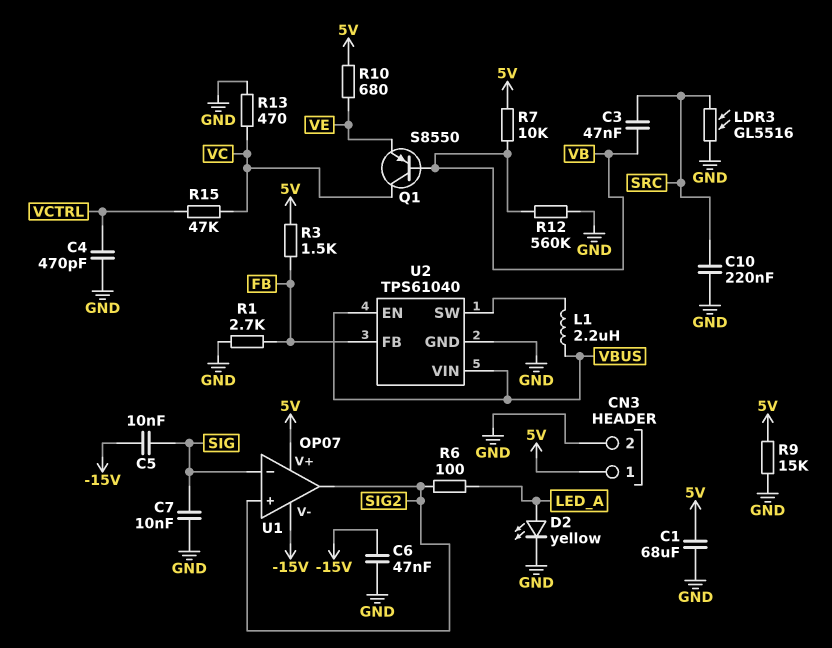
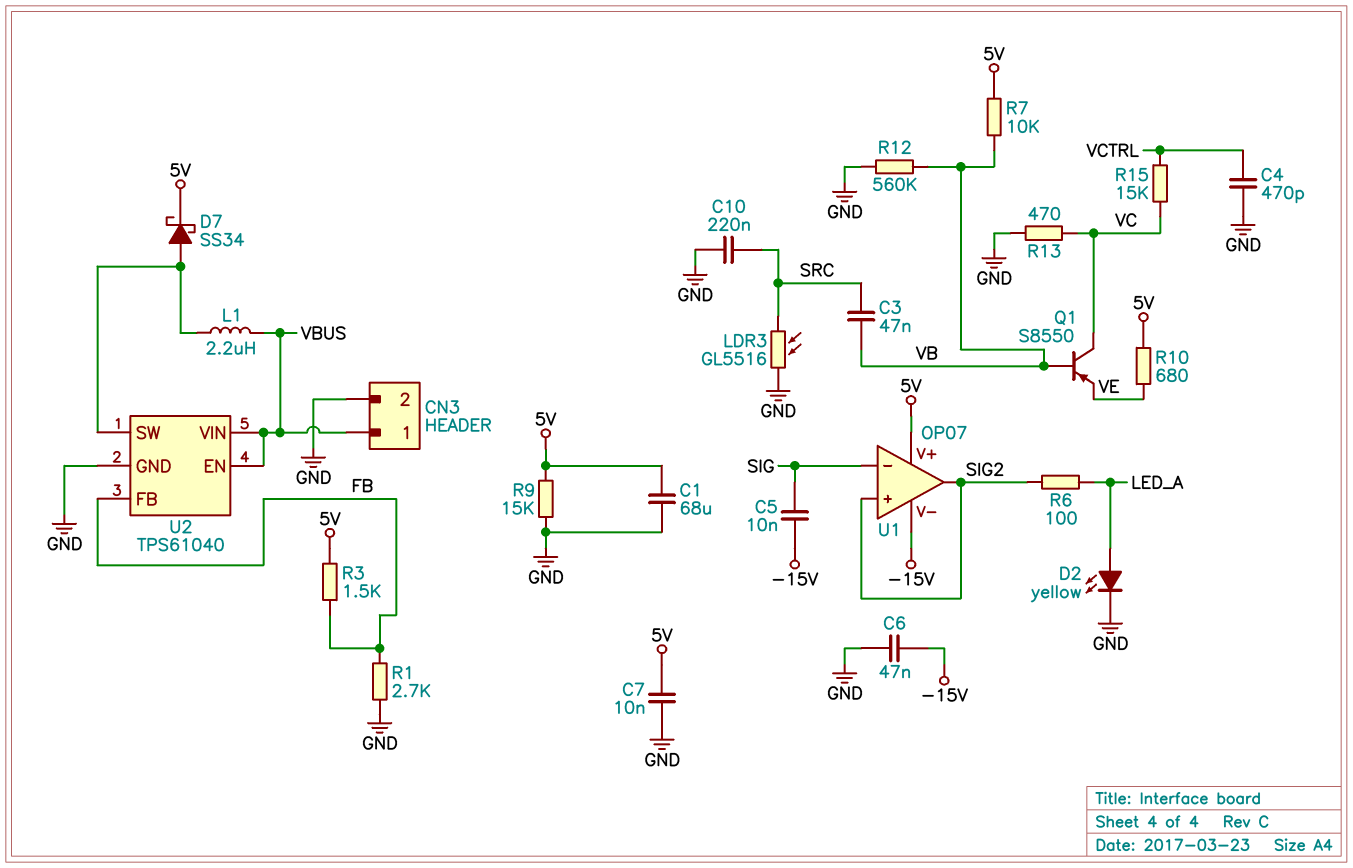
C7: 10nF (GND, SIG) -> 10nF (5V, GND)
CN3 pin 1: 5V -> VBUS
D7: none -> schottky SS34 (A U2/SW, K 5V)
R15: 47k (VC, VCTRL) -> 15k (VC, VCTRL)

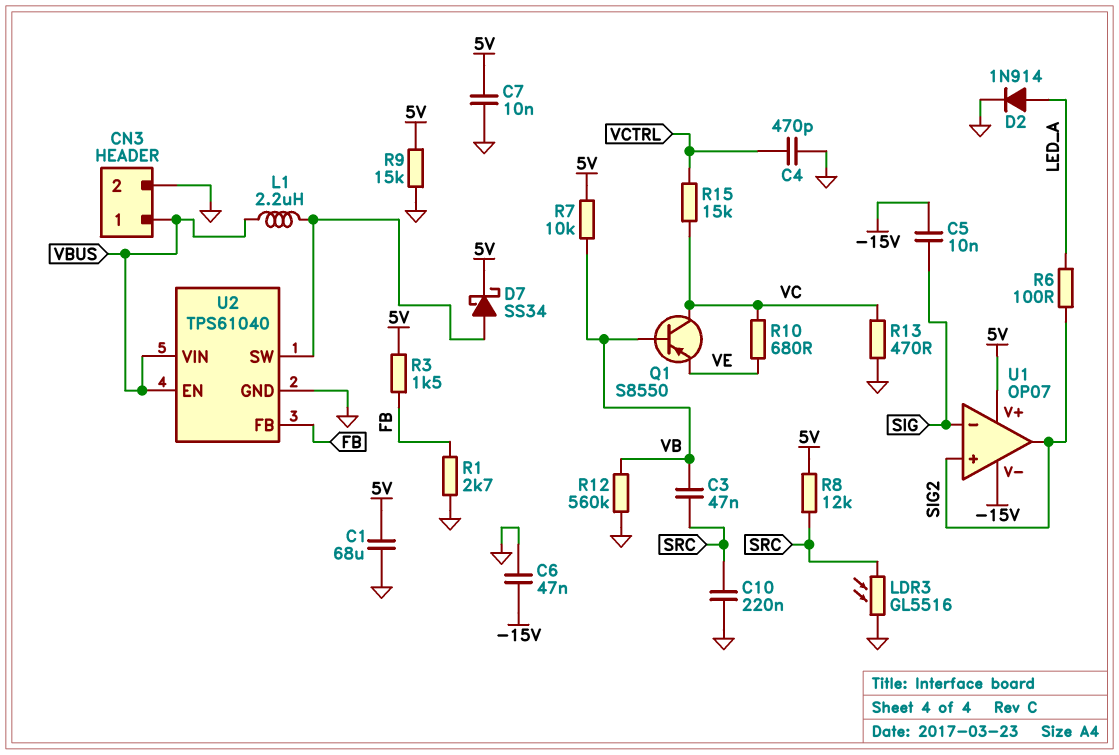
D2: LED yellow (A LED_A, K GND) -> diode 1N914 (A LED_A, K GND)
R8: none -> 12k (5V, SRC)
R10: 680 (5V, VE) -> 680 (VC, VE)

